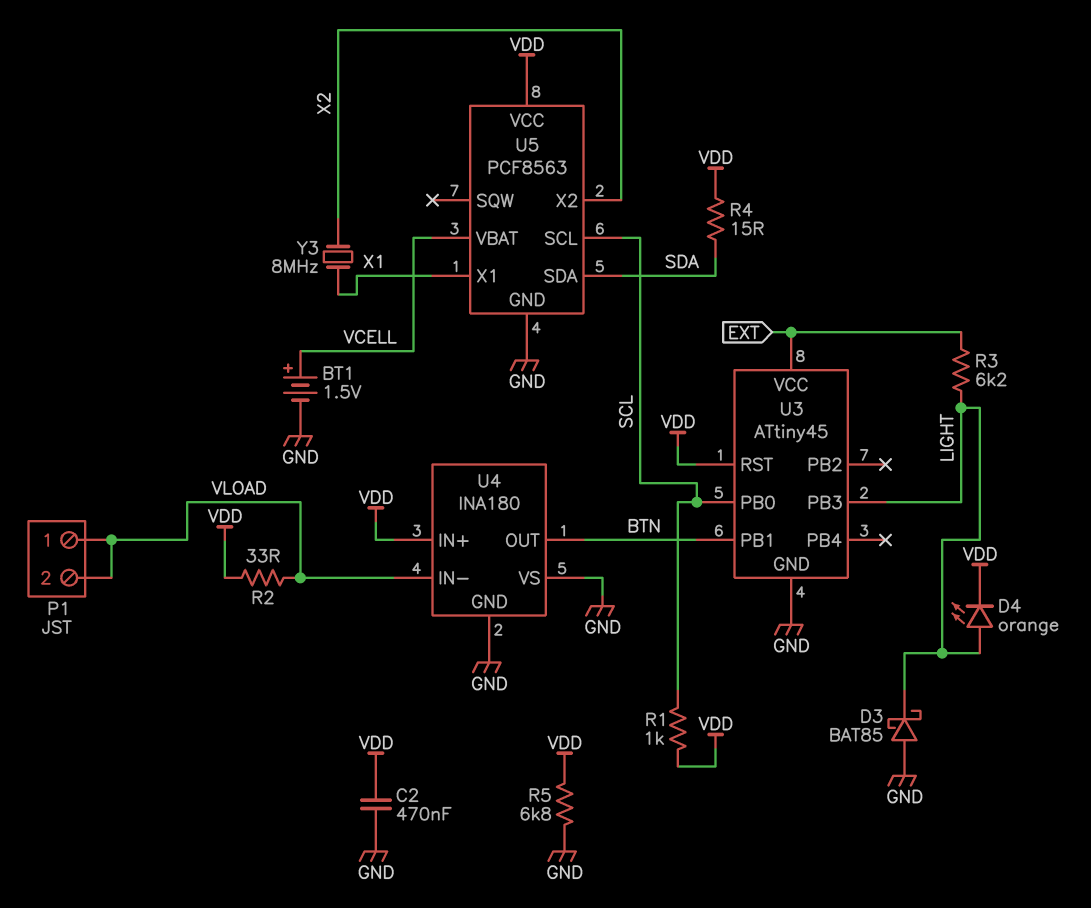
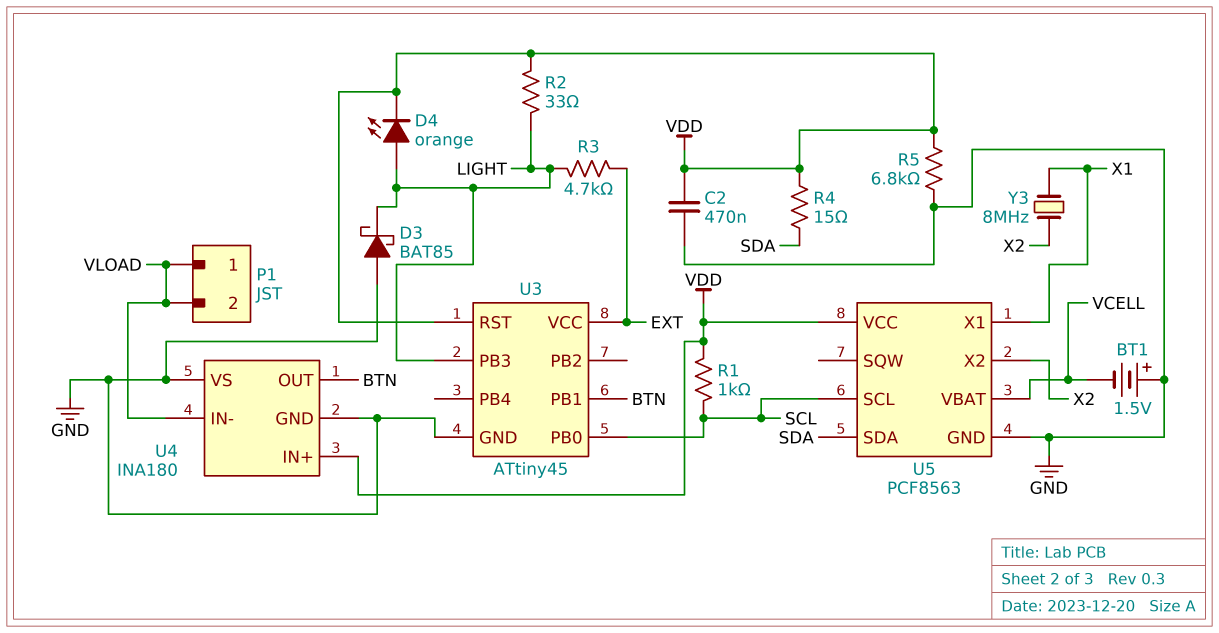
BT1: 1.5V (plus VCELL, minus GND) -> 1.5V (plus GND, minus VCELL)
R2: 33 (VDD, VLOAD) -> 33 (LIGHT, VDD)
R3: 6.2k (EXT, LIGHT) -> 4.7k (EXT, LIGHT)

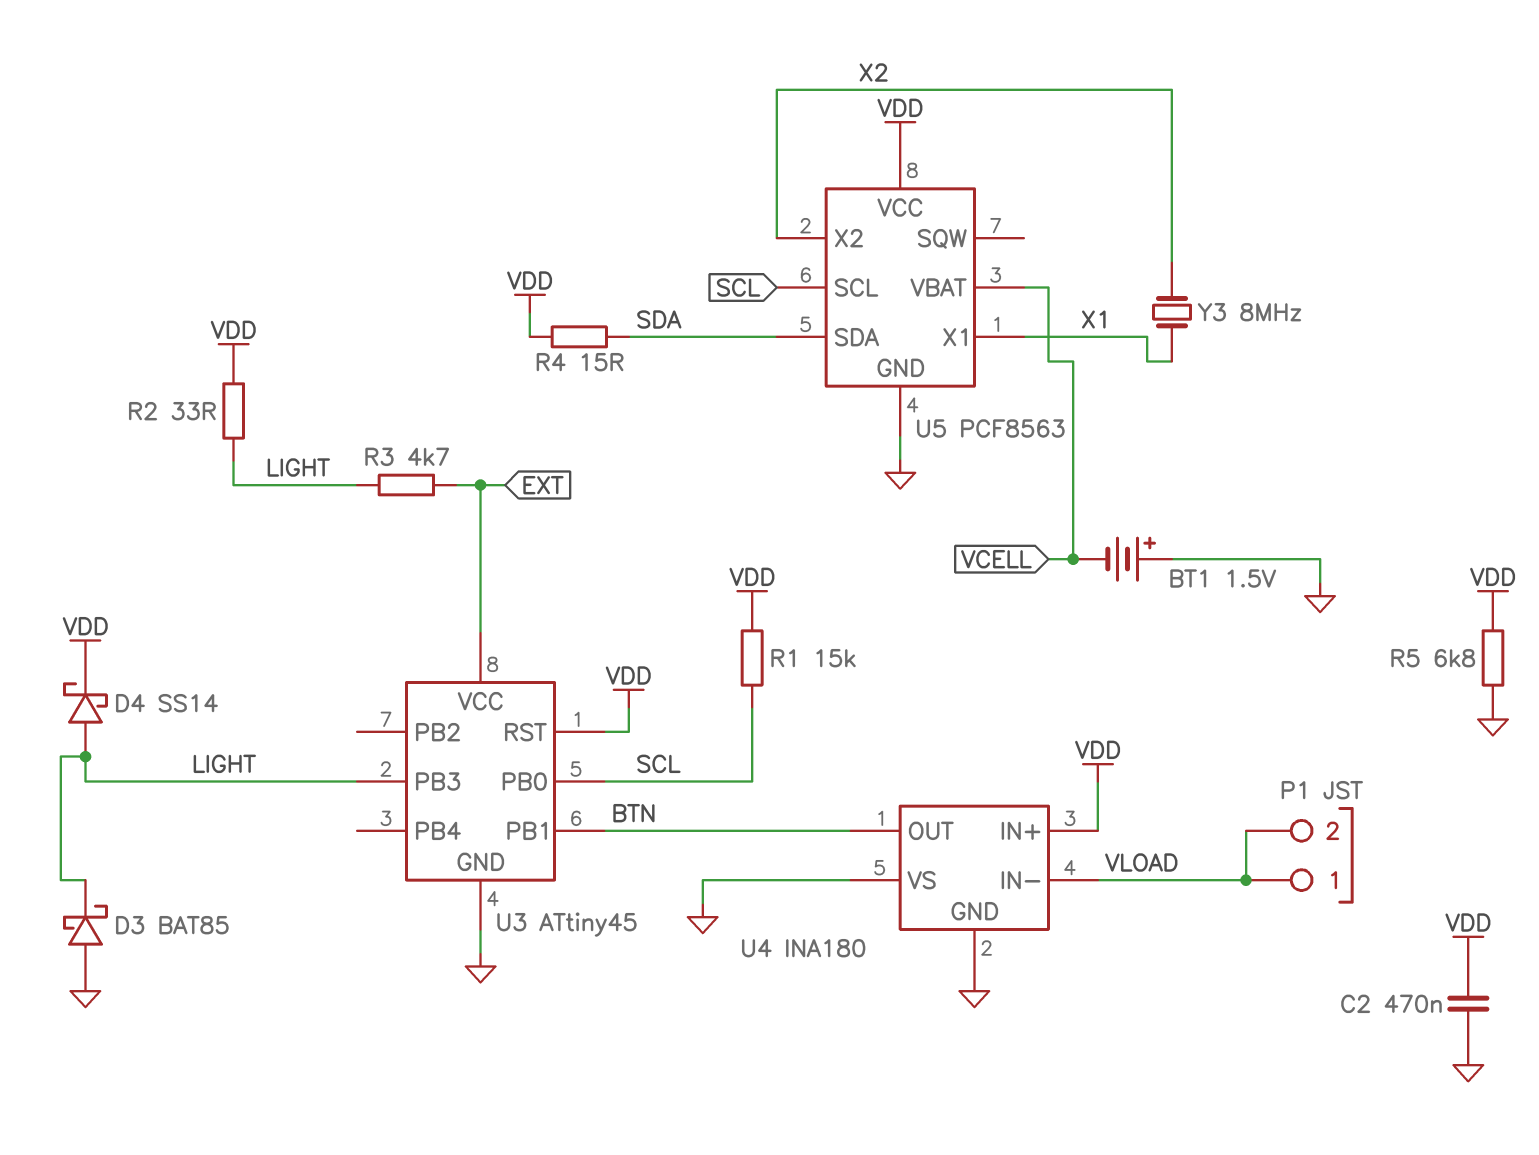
D4: LED orange (A LIGHT, K VDD) -> schottky SS14 (A LIGHT, K VDD)
R1: 1k (SCL, VDD) -> 15k (SCL, VDD)

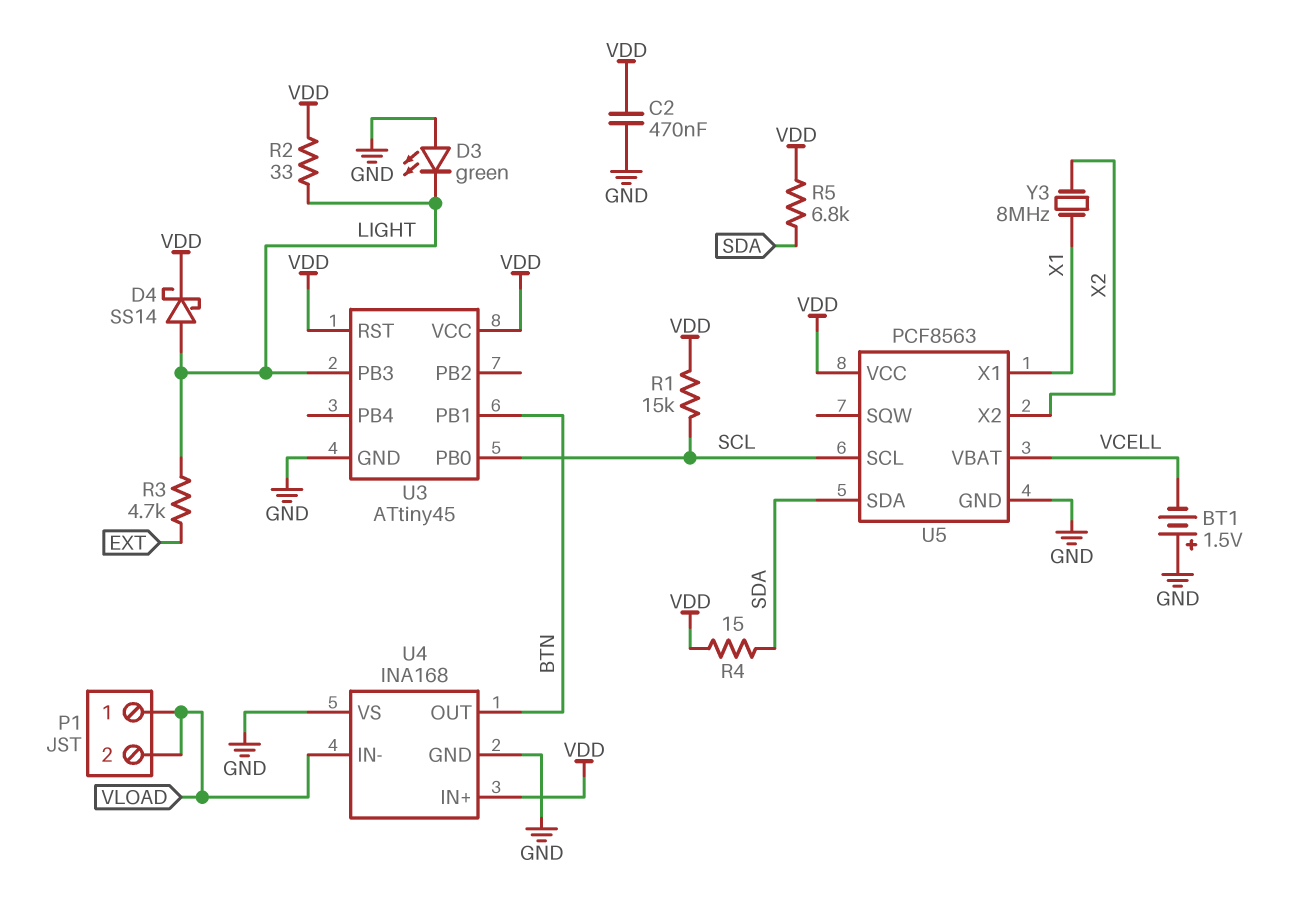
D3: schottky BAT85 (A GND, K LIGHT) -> LED green (A GND, K LIGHT)
R5: 6.8k (GND, VDD) -> 6.8k (SDA, VDD)
U3 pin VCC: EXT -> VDD
U4: INA180 -> INA168

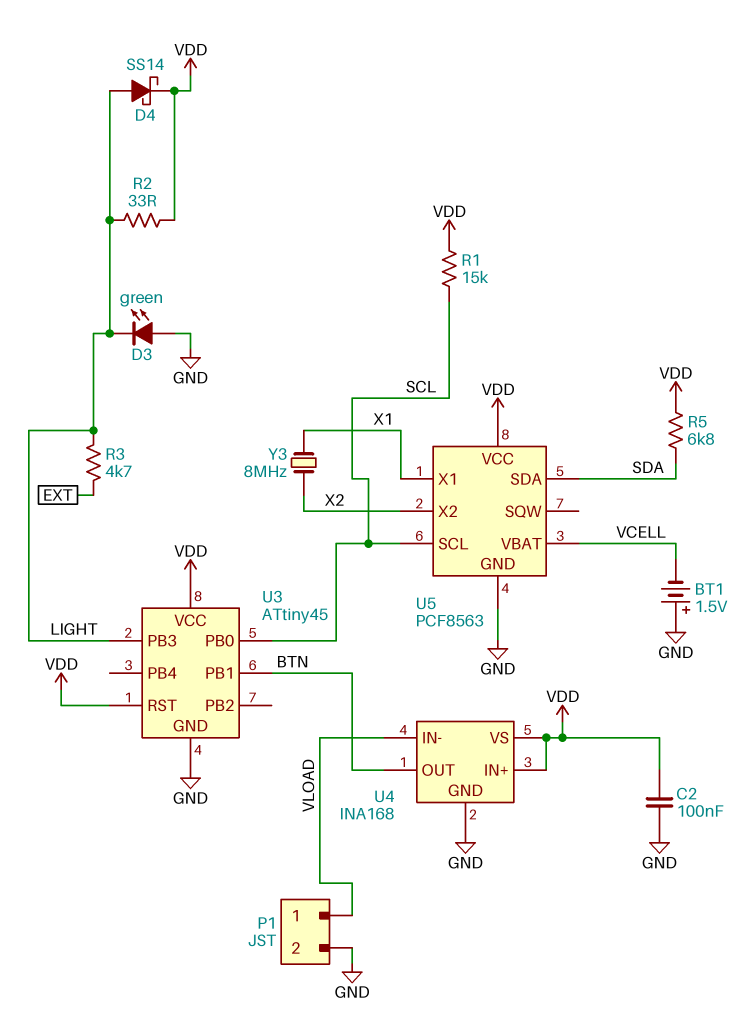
C2: 470nF (GND, VDD) -> 100nF (GND, VDD)
P1 pin 2: VLOAD -> GND
R4: 15 (SDA, VDD) -> none
U4 pin VS: GND -> VDD

